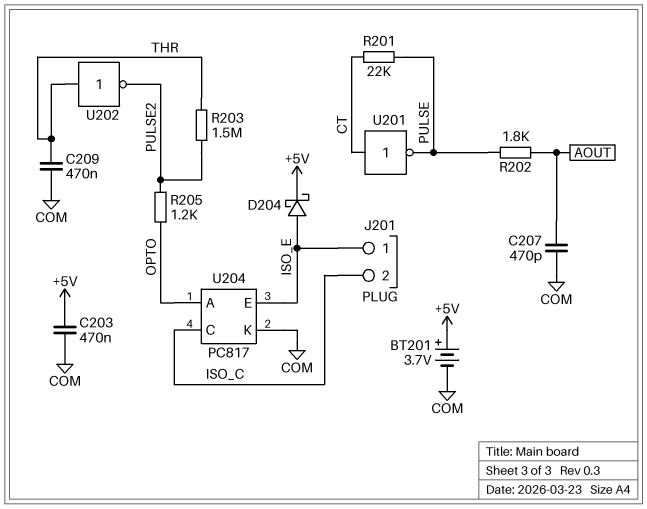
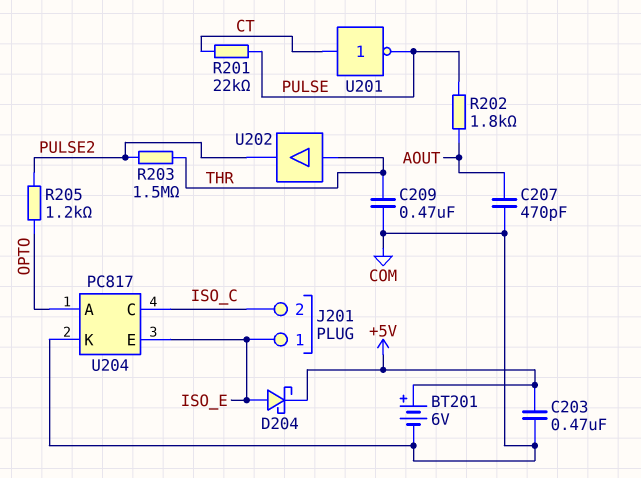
BT201: 3.7V (plus +5V, minus COM) -> 6V (plus +5V, minus COM)
U202: NOT (in THR, out PULSE2) -> buffer (in THR, out PULSE2)

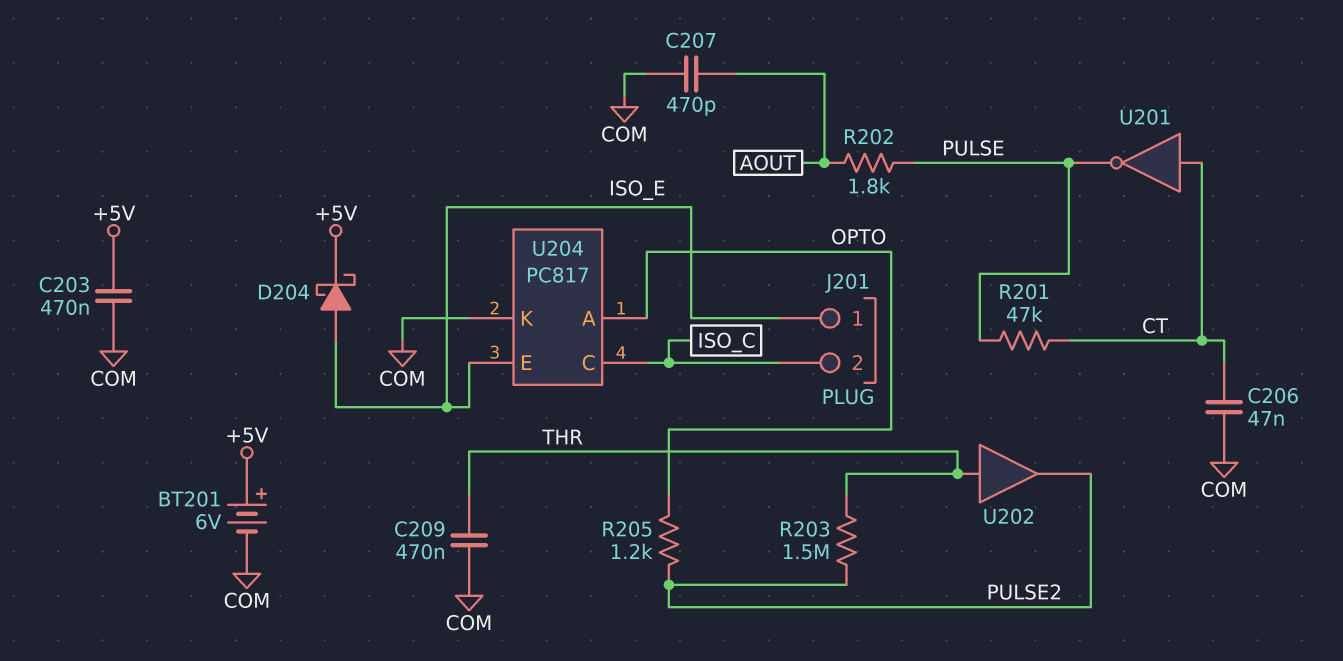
C206: none -> 47nF (COM, CT)
R201: 22k (CT, PULSE) -> 47k (CT, PULSE)

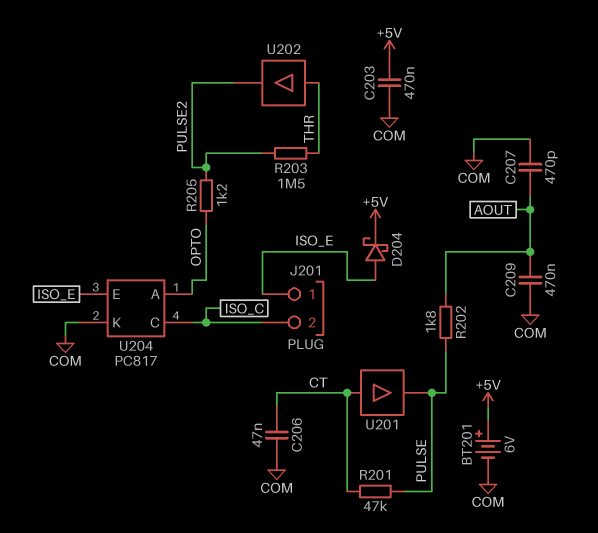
C209: 470nF (COM, THR) -> 470nF (AOUT, COM)
U201: NOT (in CT, out PULSE) -> buffer (in CT, out PULSE)

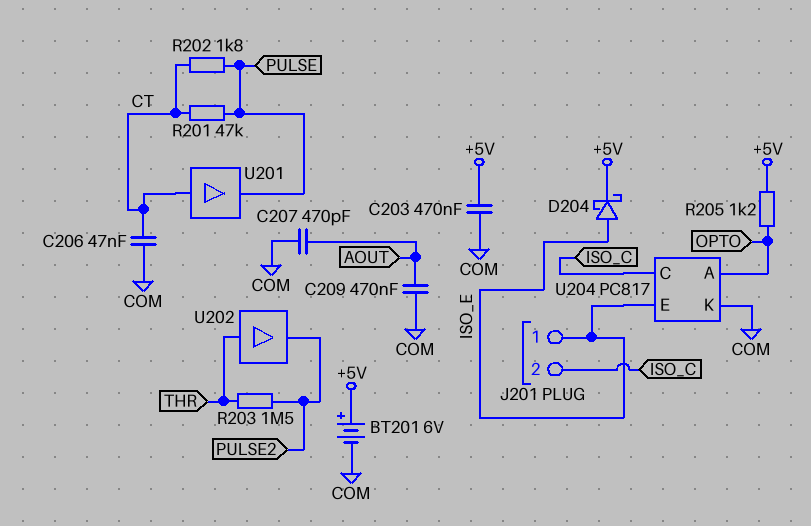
R202: 1.8k (AOUT, PULSE) -> 1.8k (CT, PULSE)
R205: 1.2k (OPTO, PULSE2) -> 1.2k (+5V, OPTO)

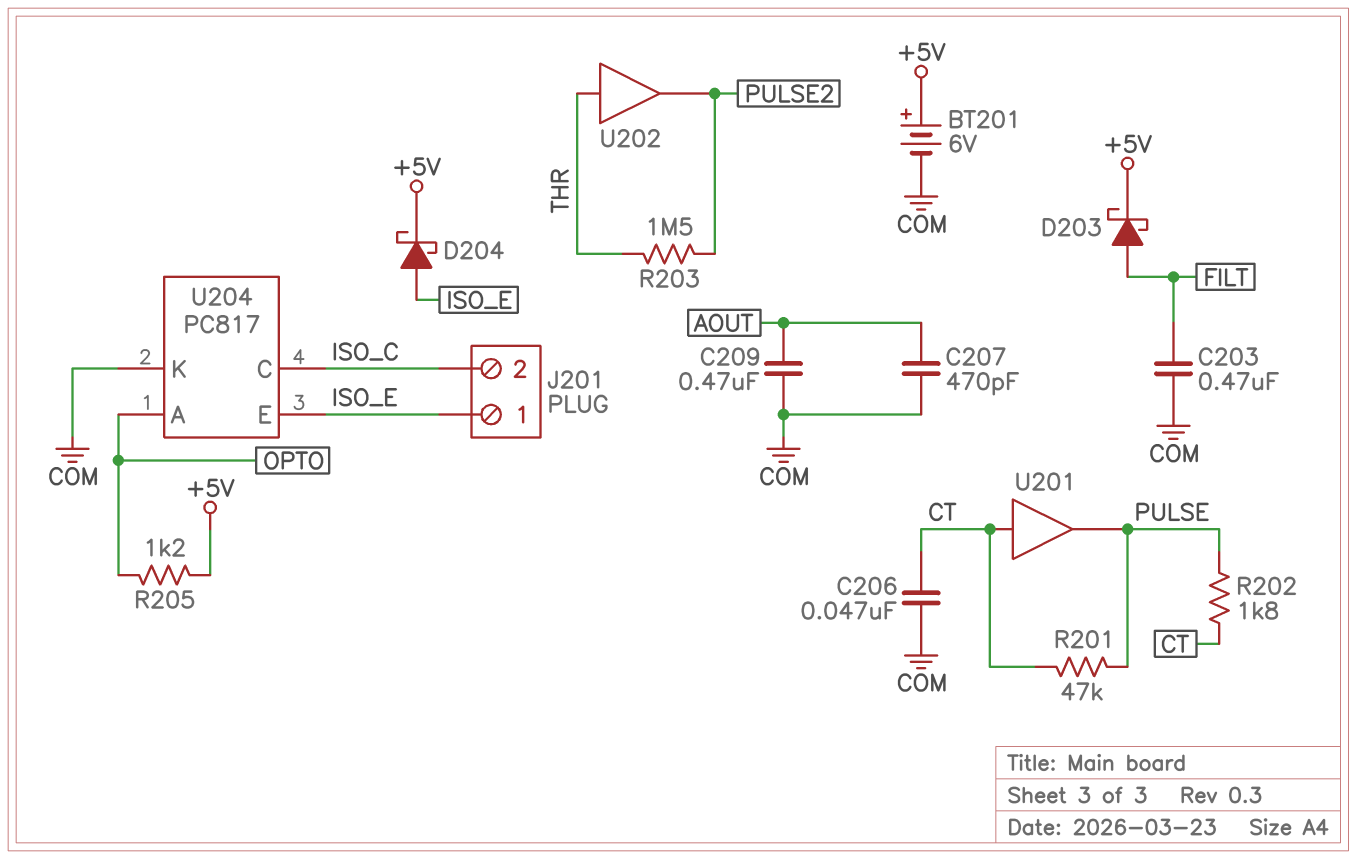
C203: 470nF (+5V, COM) -> 470nF (COM, FILT)
D203: none -> schottky (A FILT, K +5V)

